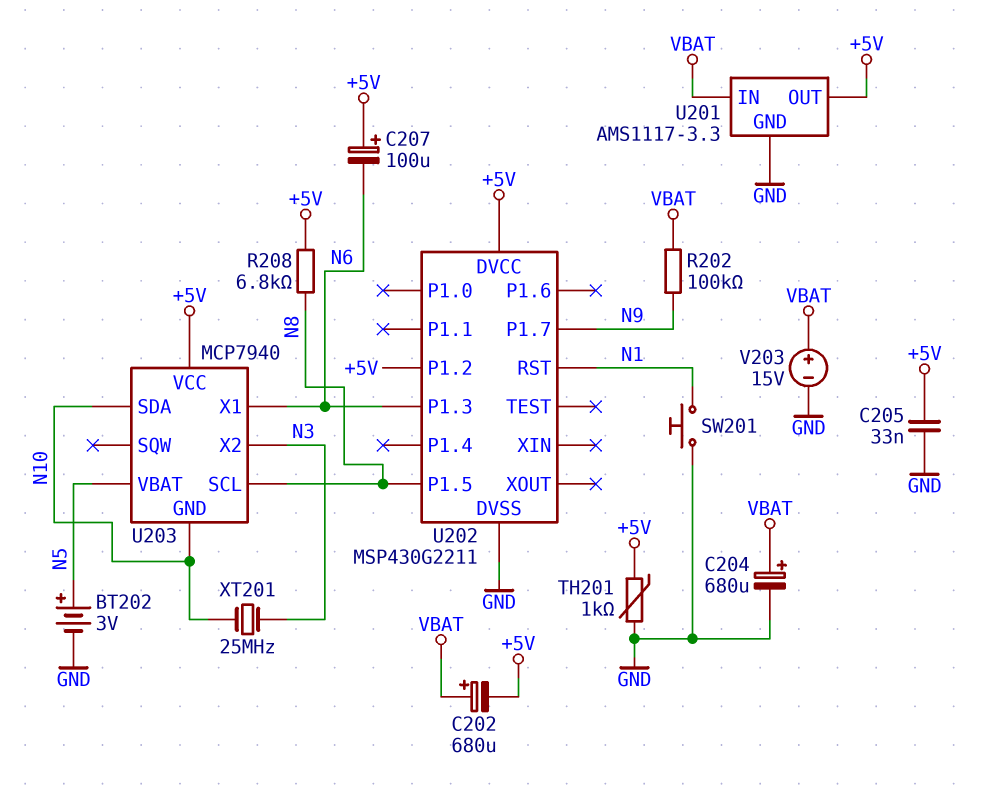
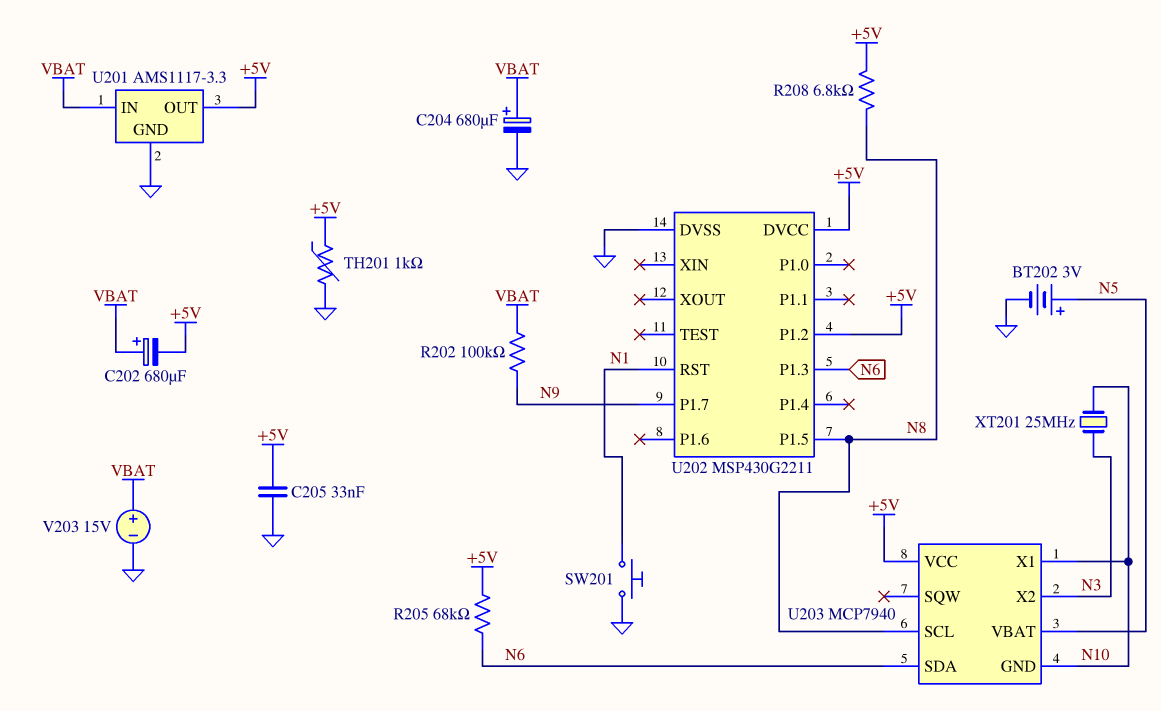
C207: 100uF (plus +5V, minus N6) -> none
R205: none -> 68k (+5V, N6)
U203 pin SDA: N10 -> N6
U203 pin X1: N6 -> N10

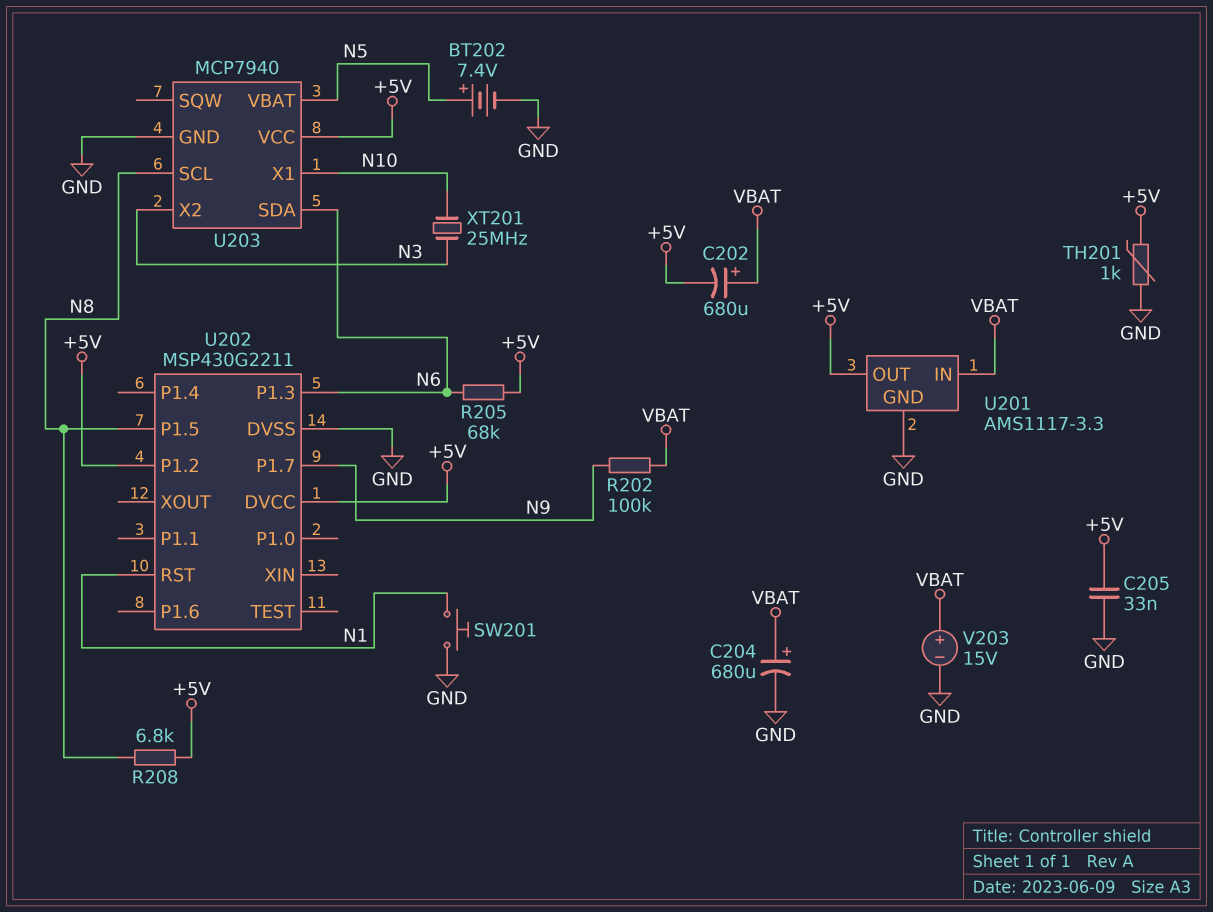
BT202: 3V (plus N5, minus GND) -> 7.4V (plus N5, minus GND)
U203 pin GND: N10 -> GND

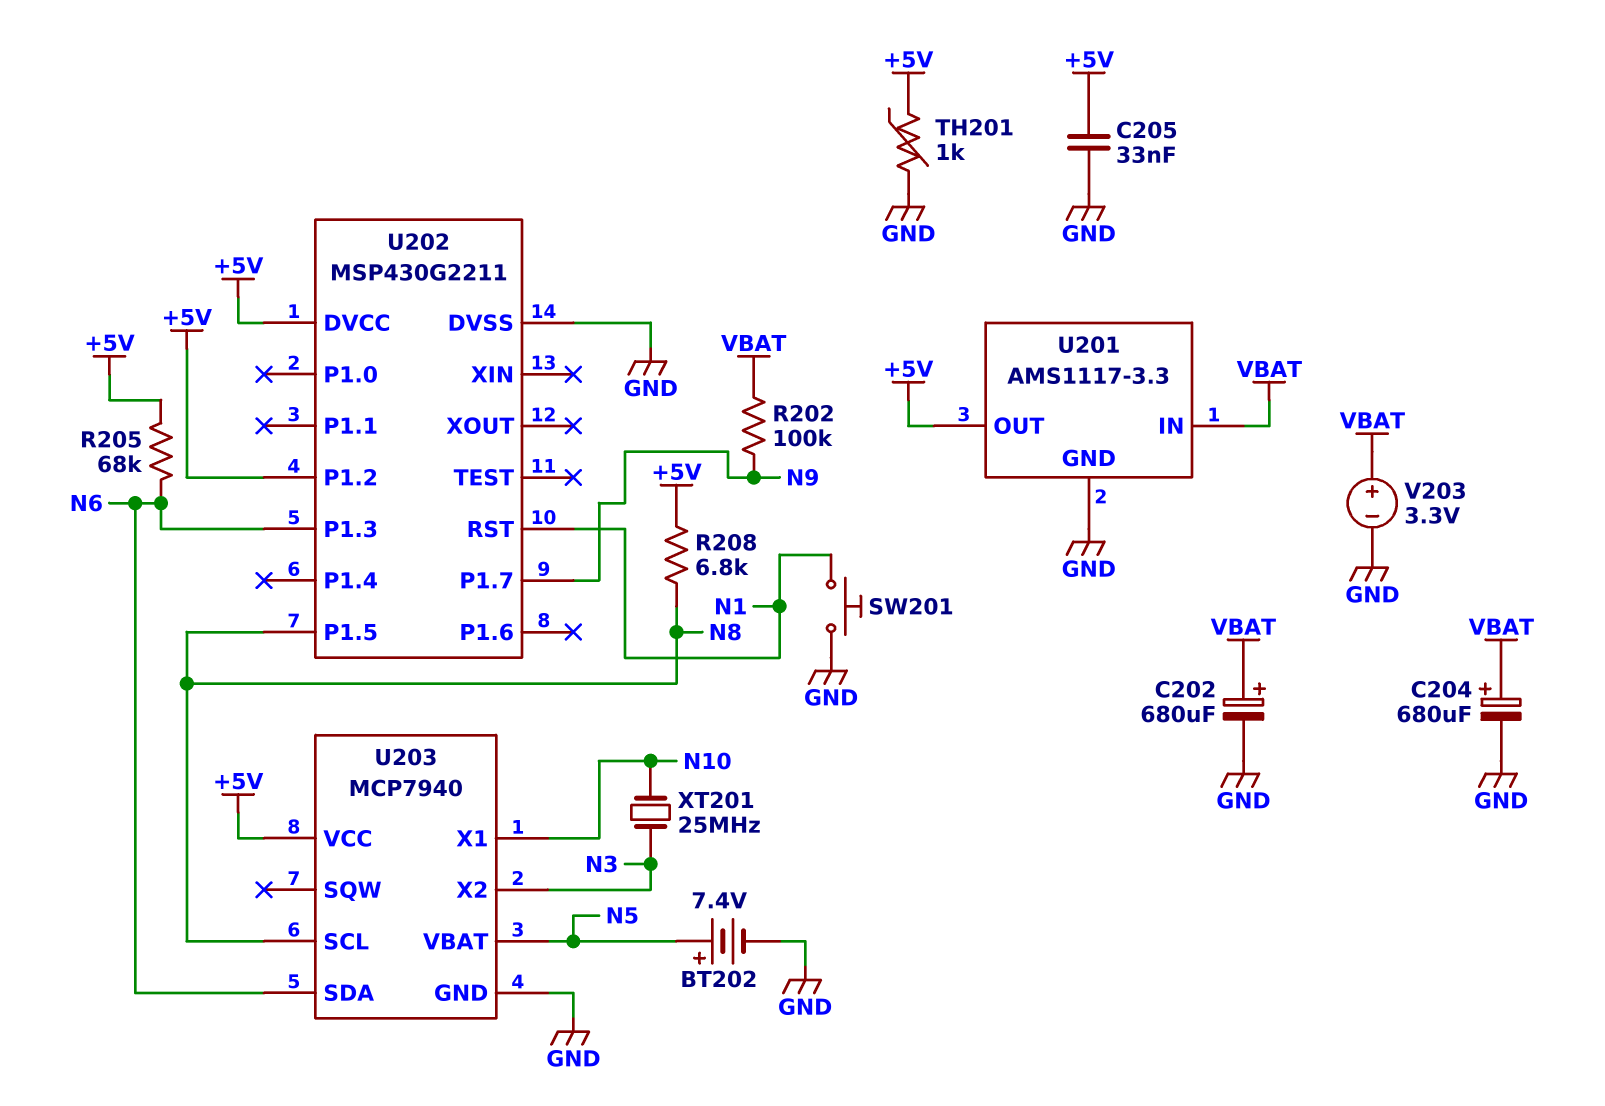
C202: 680uF (plus VBAT, minus +5V) -> 680uF (plus VBAT, minus GND)
V203: 15V (plus VBAT, minus GND) -> 3.3V (plus VBAT, minus GND)

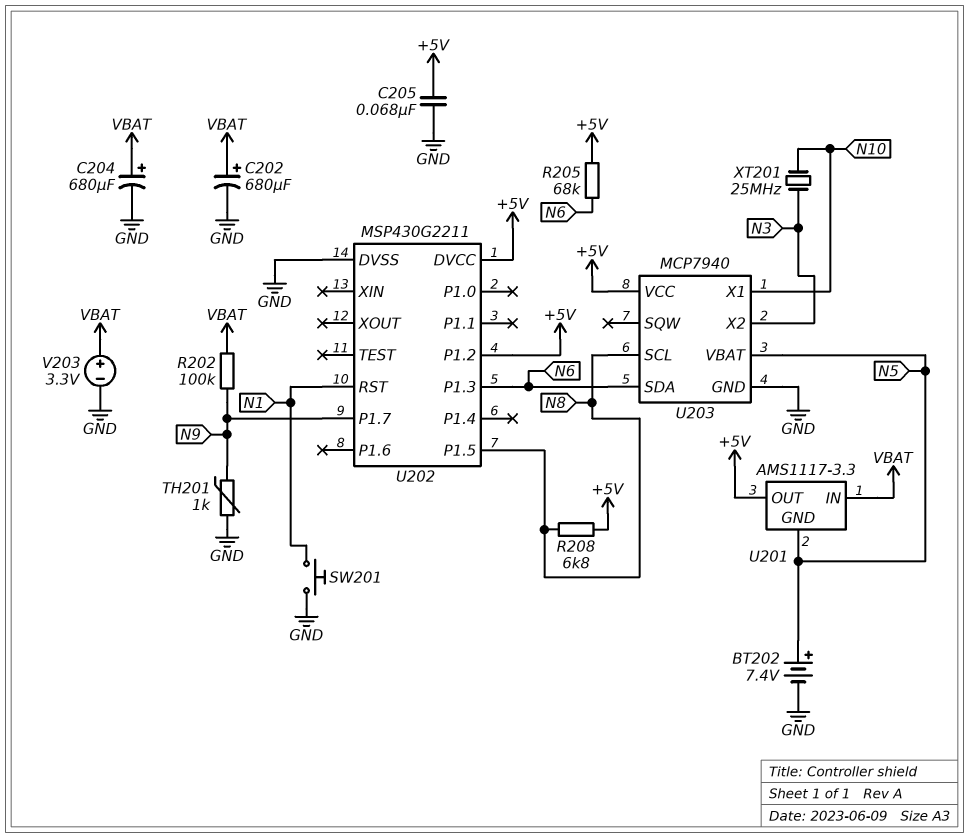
C205: 33nF (+5V, GND) -> 68nF (+5V, GND)
TH201: 1k (+5V, GND) -> 1k (GND, N9)
U201 pin GND: GND -> N5

